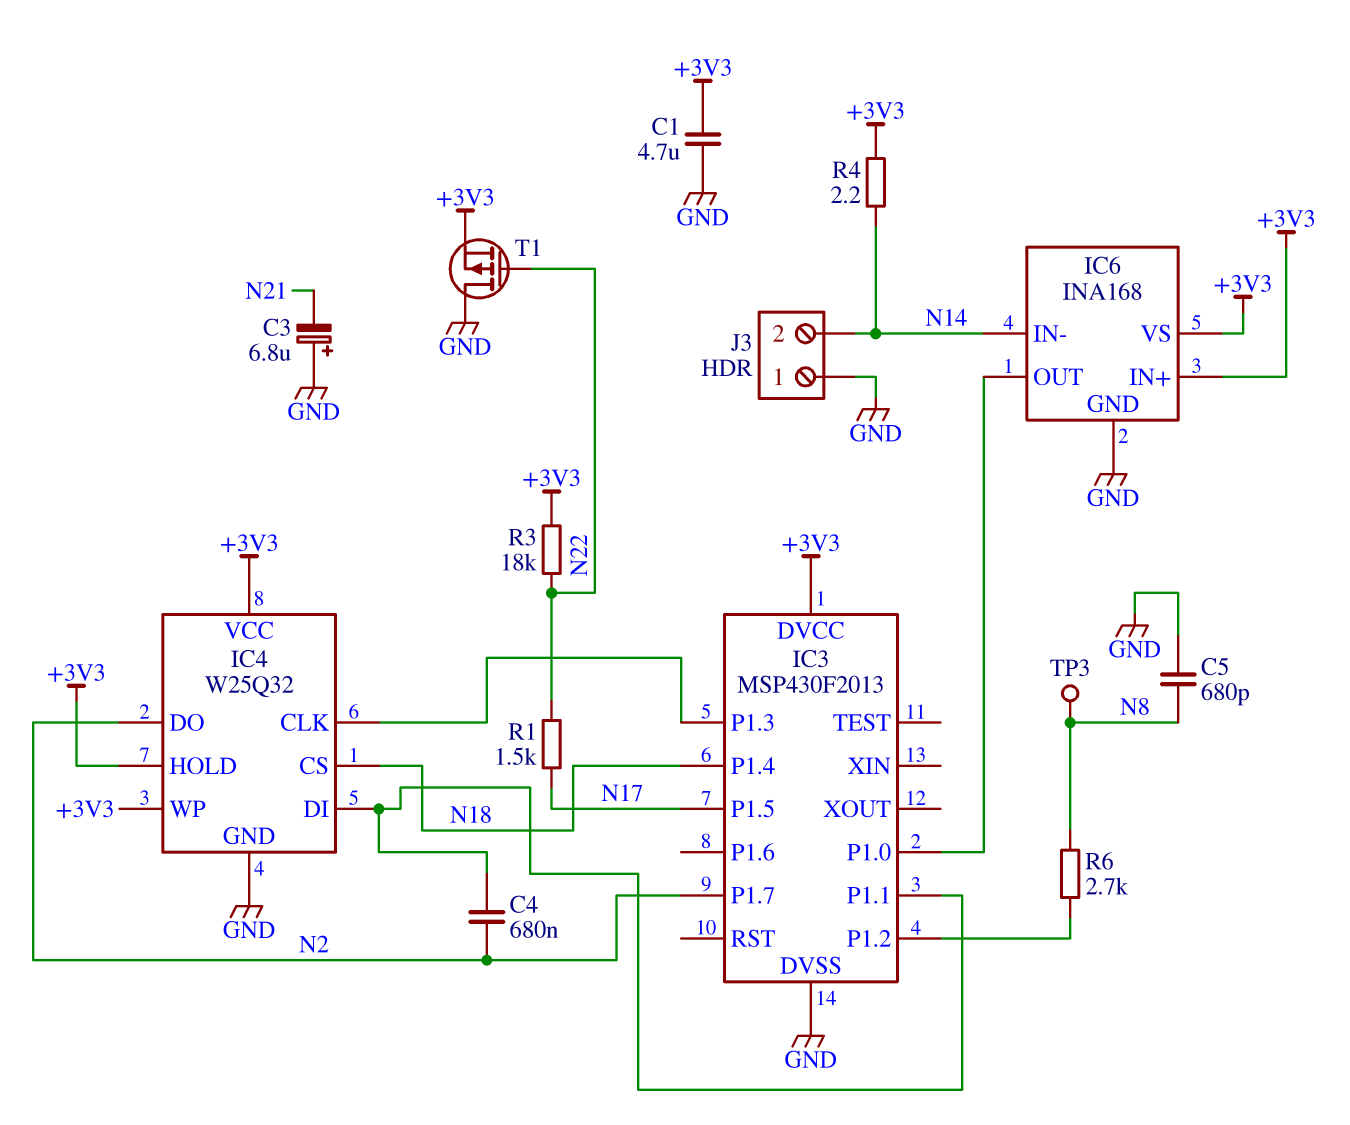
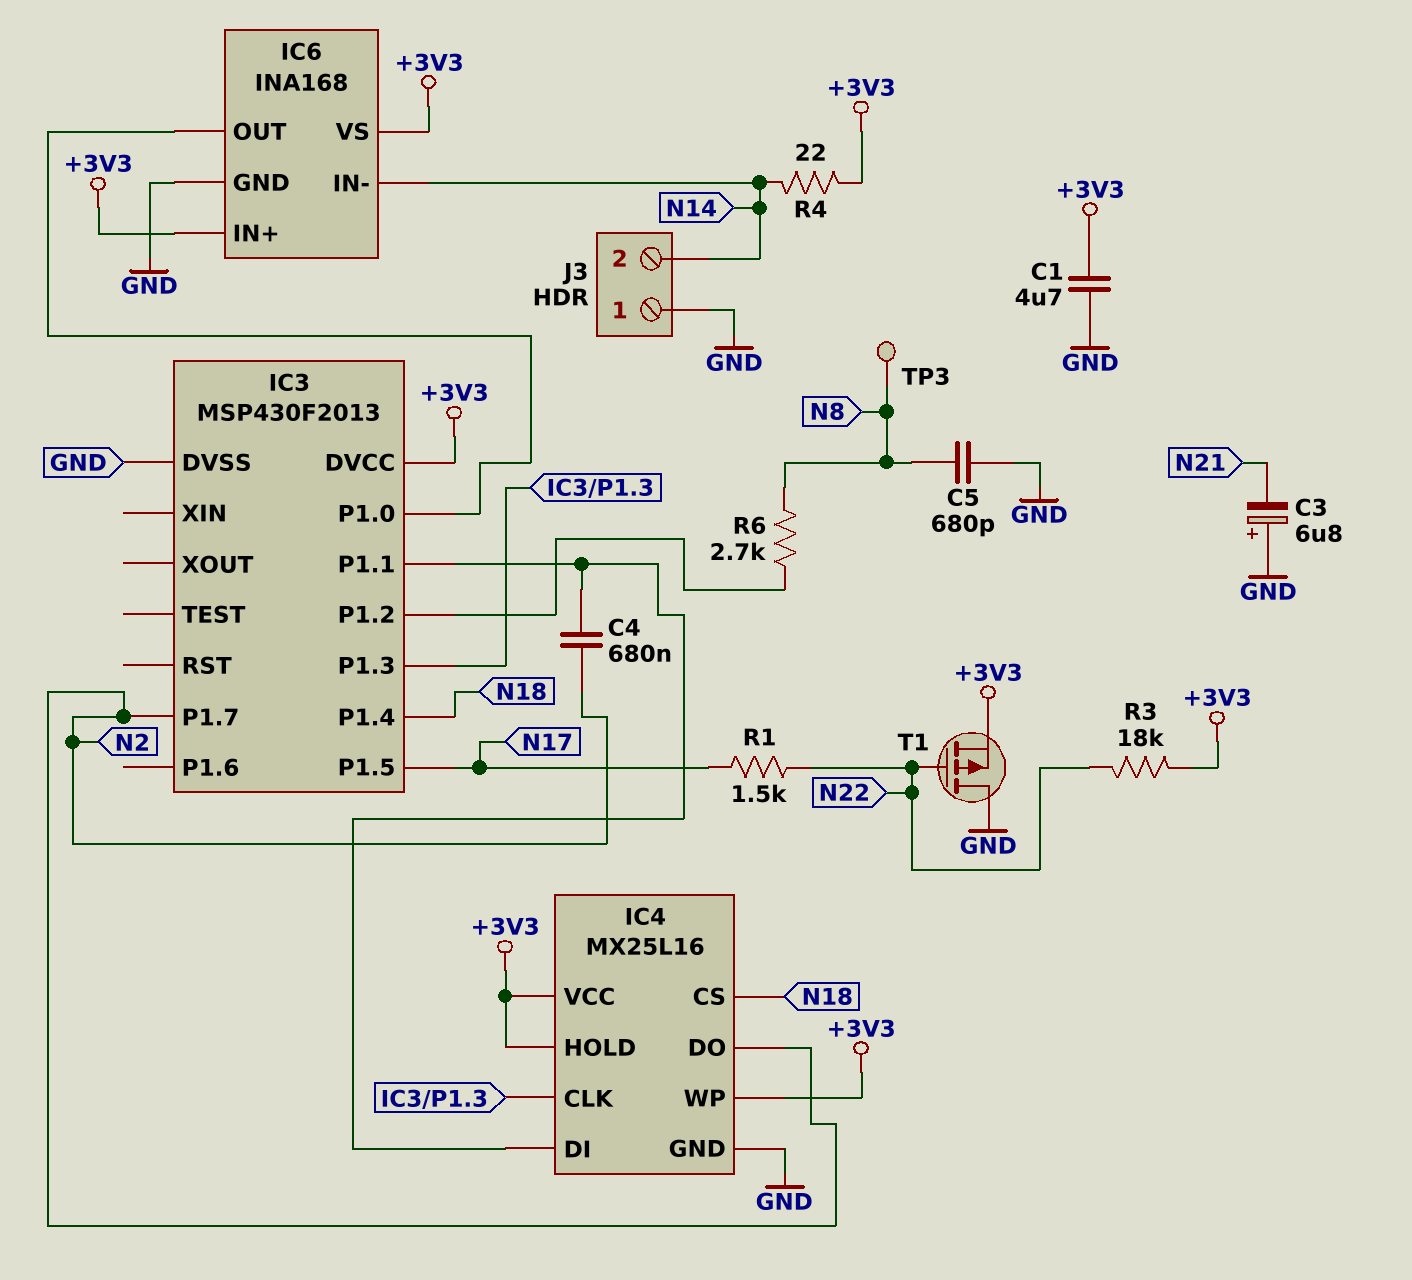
IC4: W25Q32 -> MX25L16
R4: 2.2 (+3V3, N14) -> 22 (+3V3, N14)

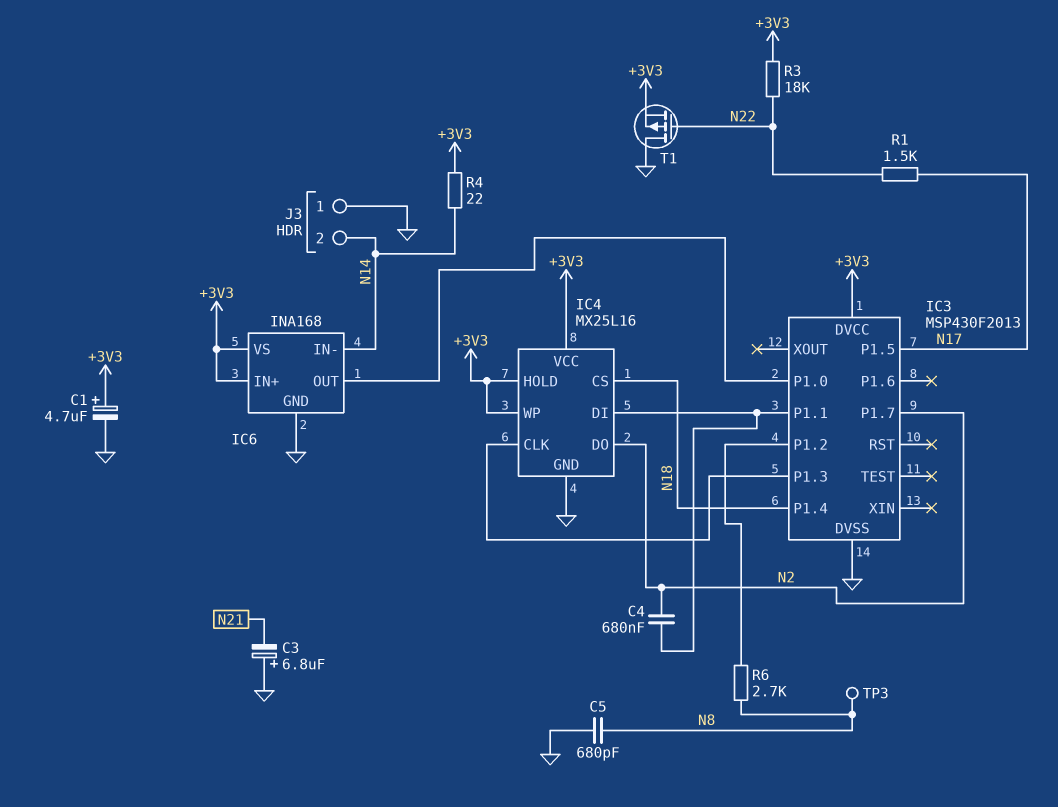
C1: 4.7uF (+3V3, GND) -> 4.7uF (plus +3V3, minus GND)

